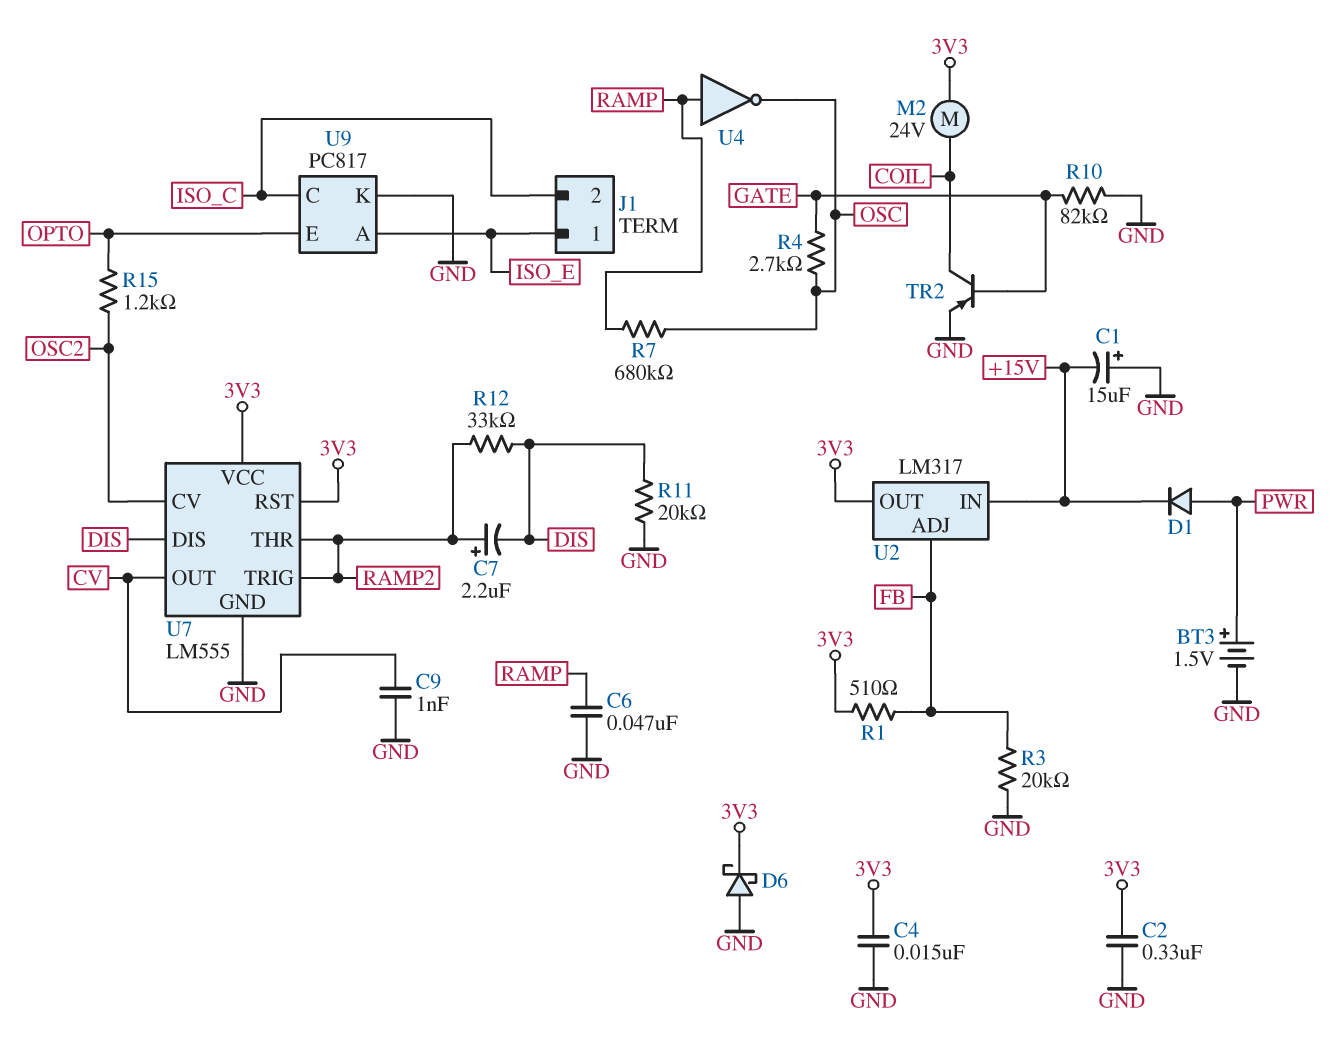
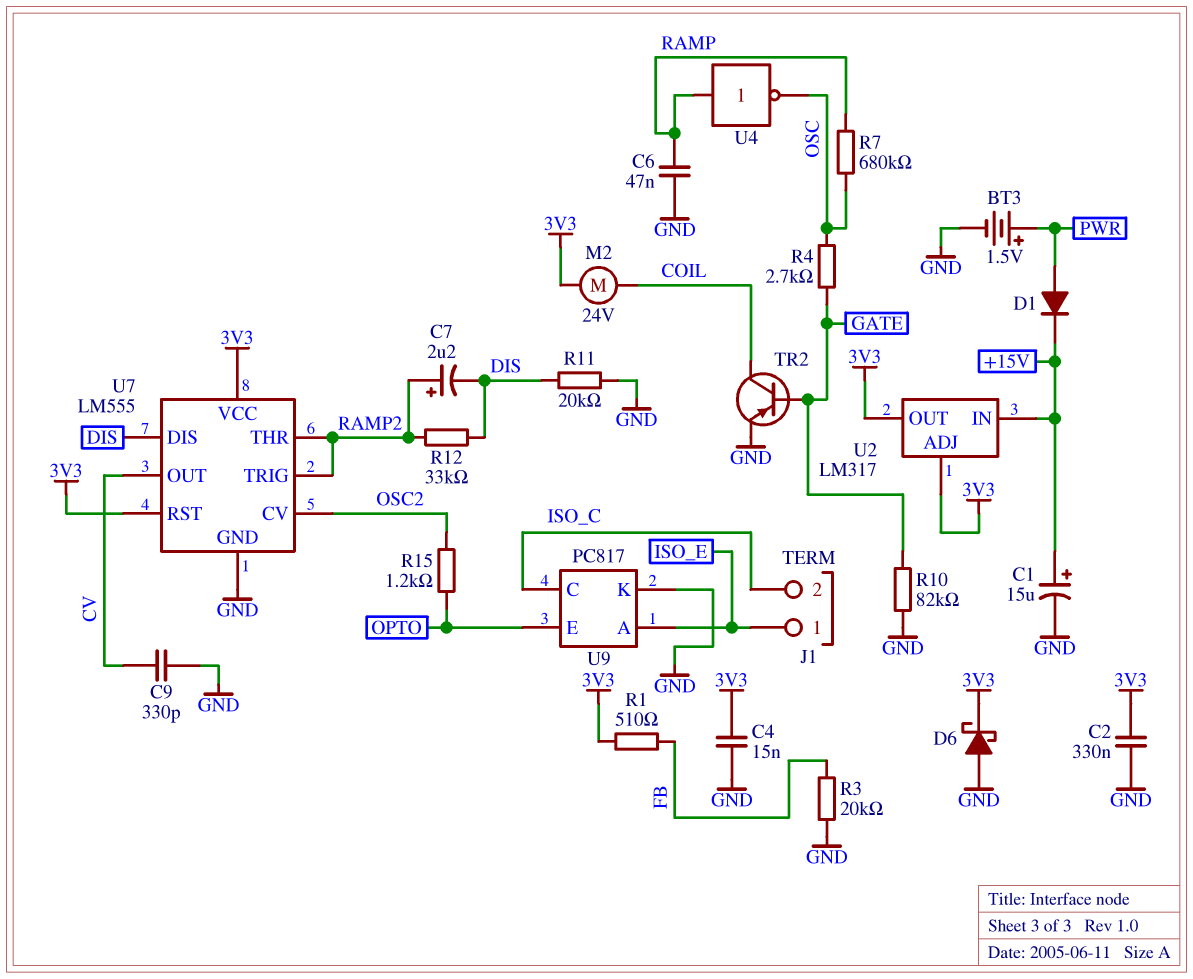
C1: 15uF (plus GND, minus +15V) -> 15uF (plus +15V, minus GND)
C9: 1nF (CV, GND) -> 330pF (CV, GND)
U2 pin ADJ: FB -> 3V3

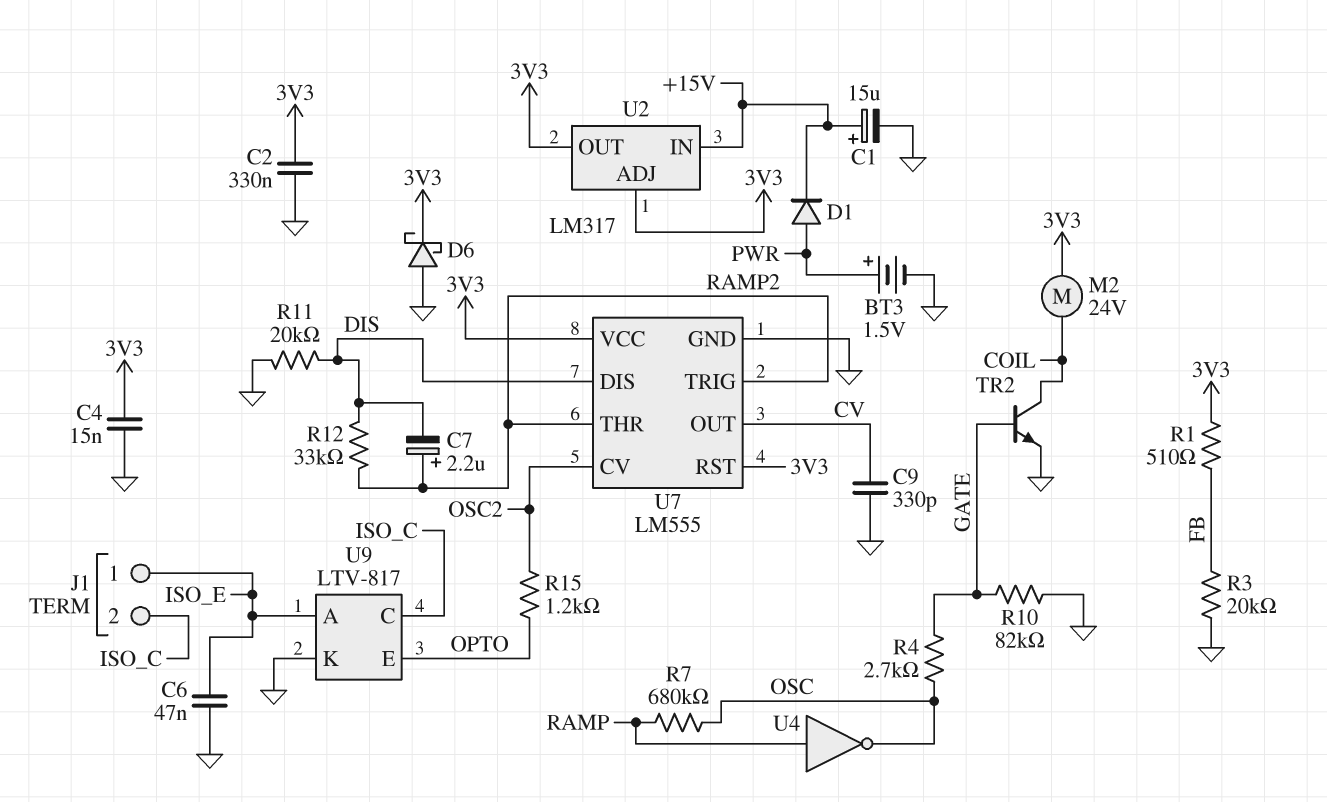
C6: 47nF (GND, RAMP) -> 47nF (GND, ISO_E)
TR2: PNP (B GATE, C COIL, E GND) -> NPN (B GATE, C COIL, E GND)
U9: PC817 -> LTV-817

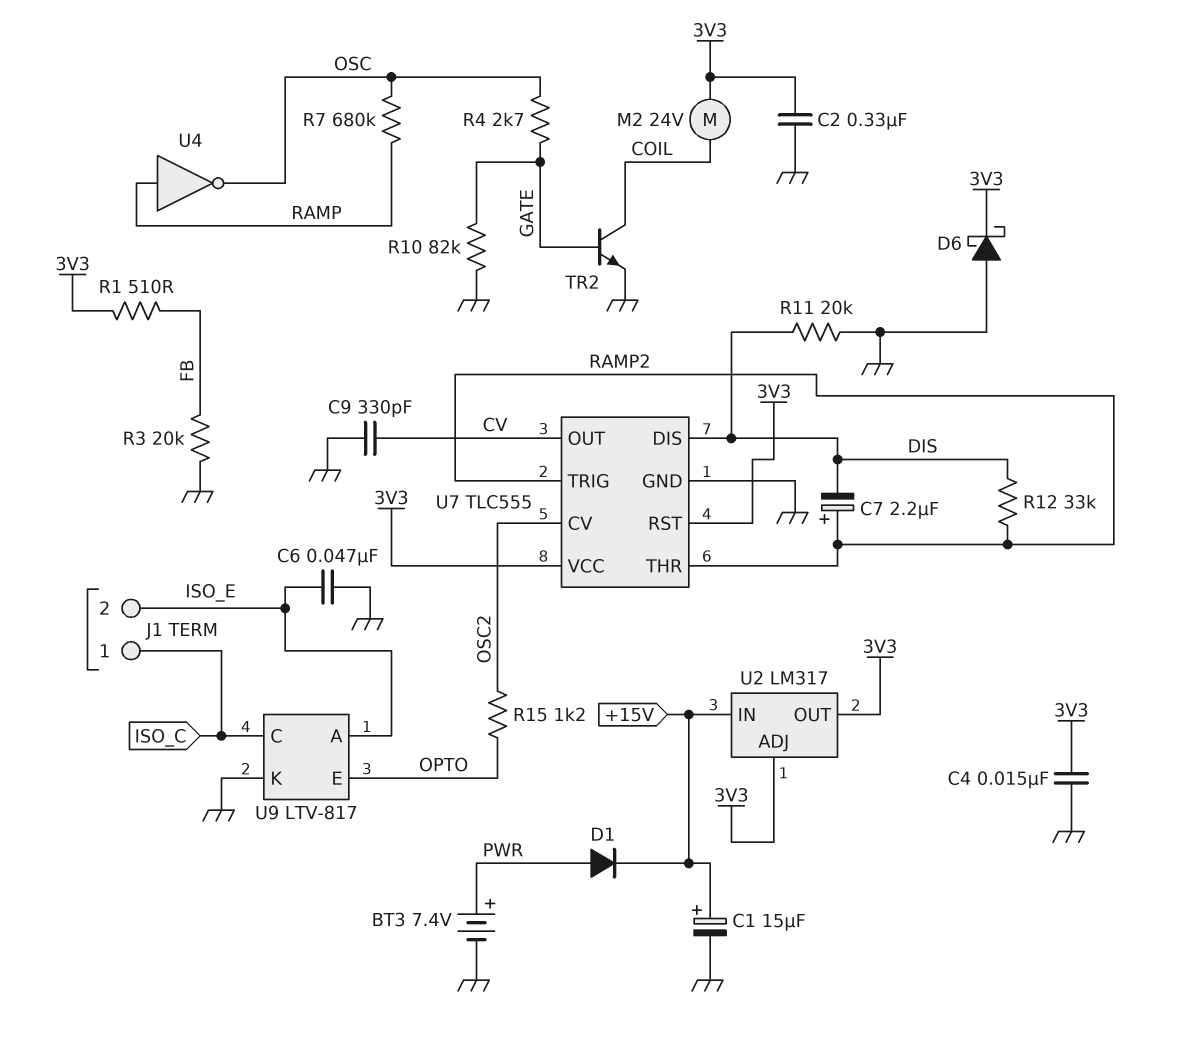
BT3: 1.5V (plus PWR, minus GND) -> 7.4V (plus PWR, minus GND)
J1 pin 1: ISO_E -> ISO_C
J1 pin 2: ISO_C -> ISO_E
U7: LM555 -> TLC555

